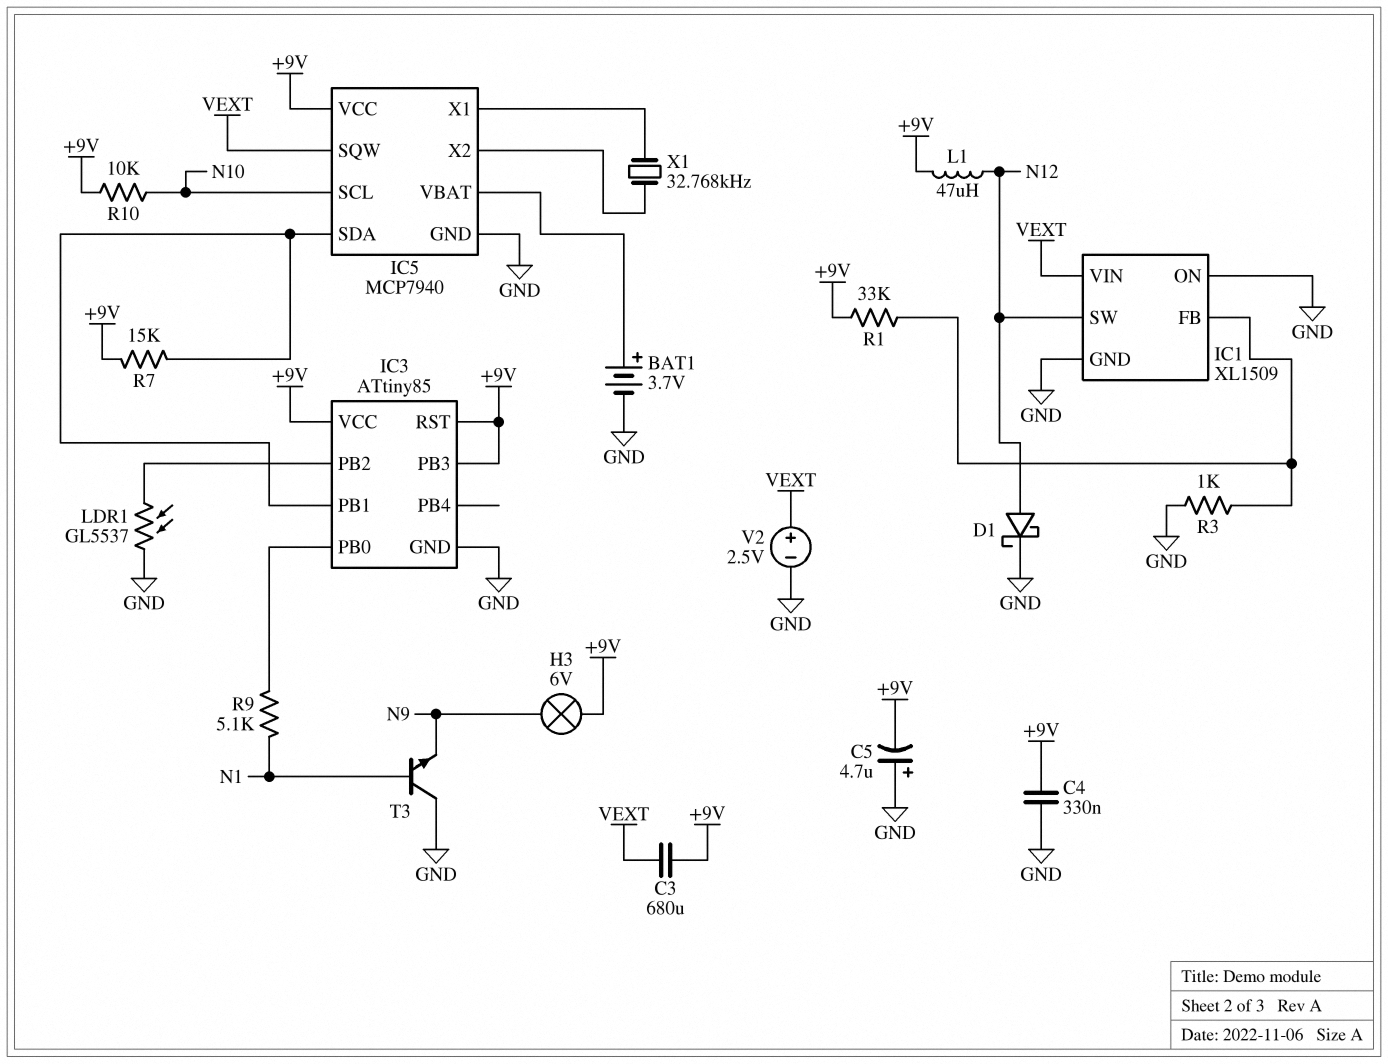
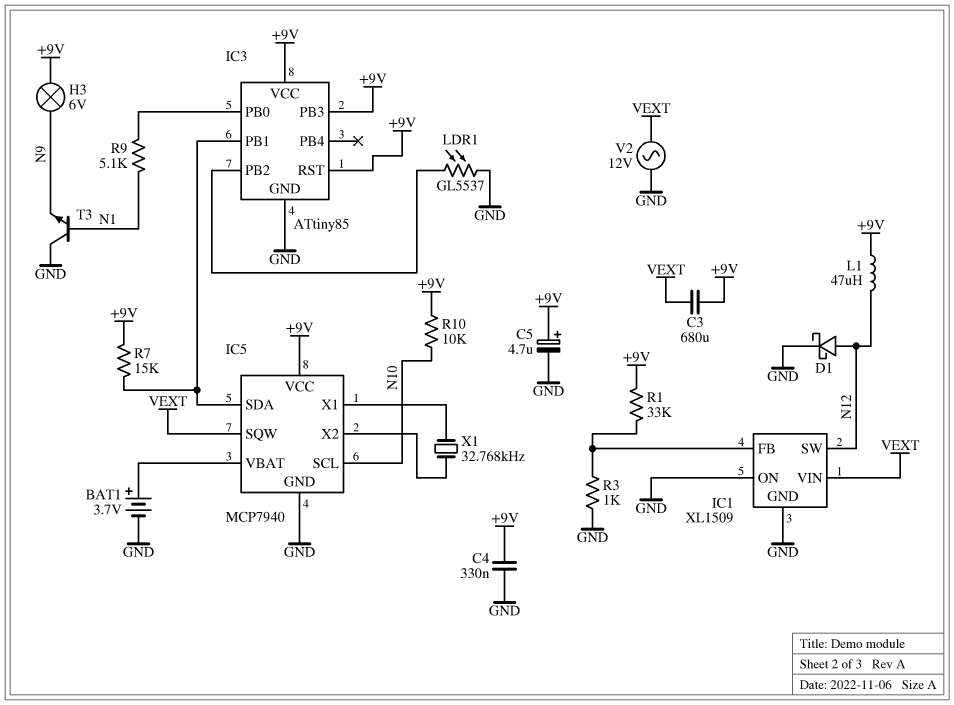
C5: 4.7uF (plus GND, minus +9V) -> 4.7uF (plus +9V, minus GND)
V2: 2.5V (plus VEXT, minus GND) -> AC 12V (GND, VEXT)

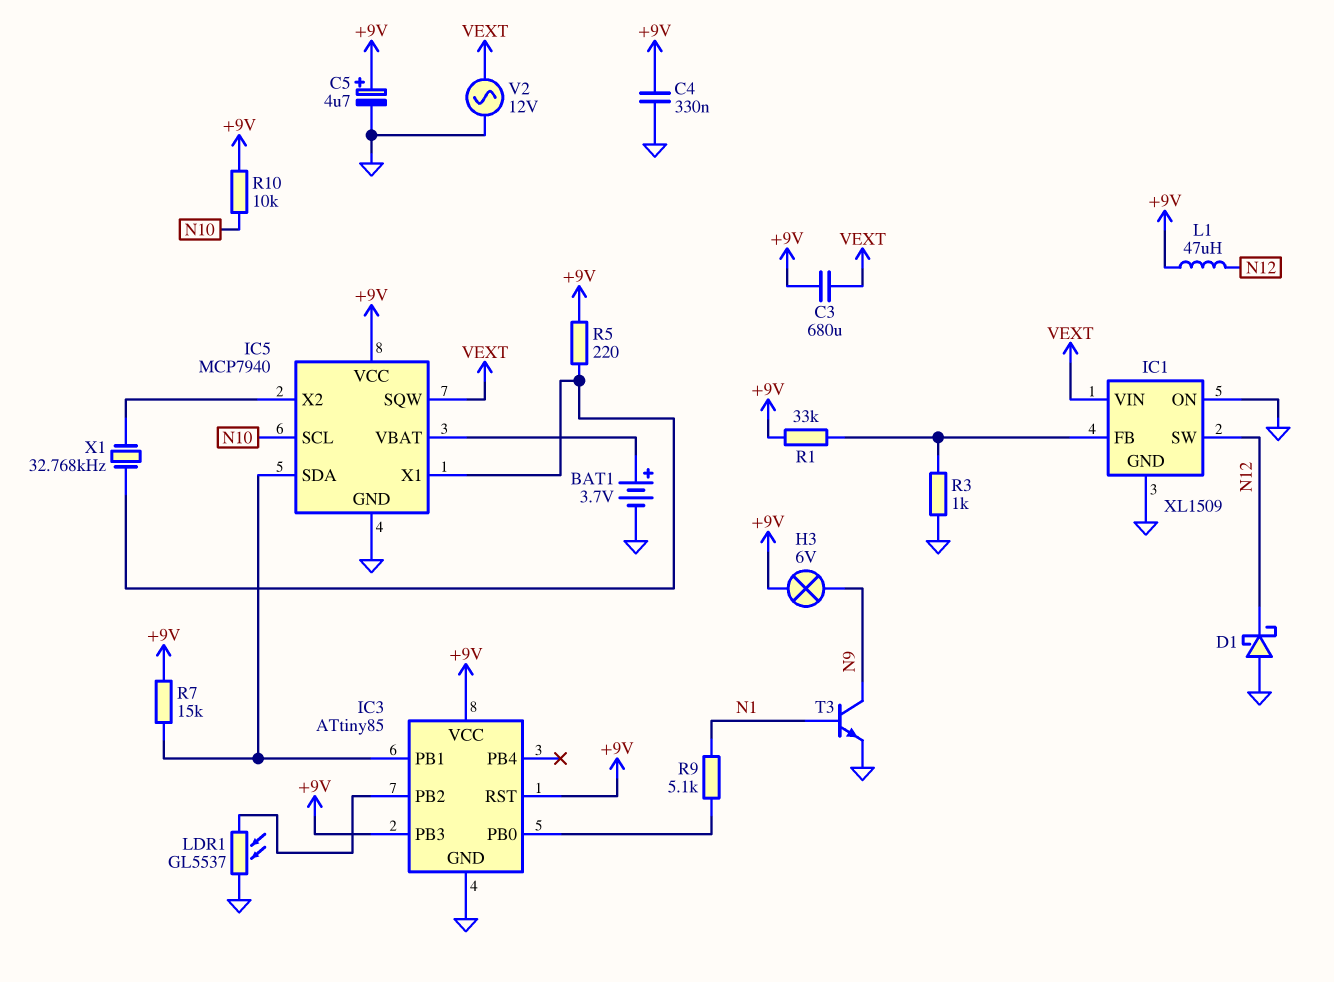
D1: schottky (A N12, K GND) -> schottky (A GND, K N12)
R5: none -> 220 (+9V, IC5/X1)
T3: NPN (B N1, C GND, E N9) -> NPN (B N1, C N9, E GND)

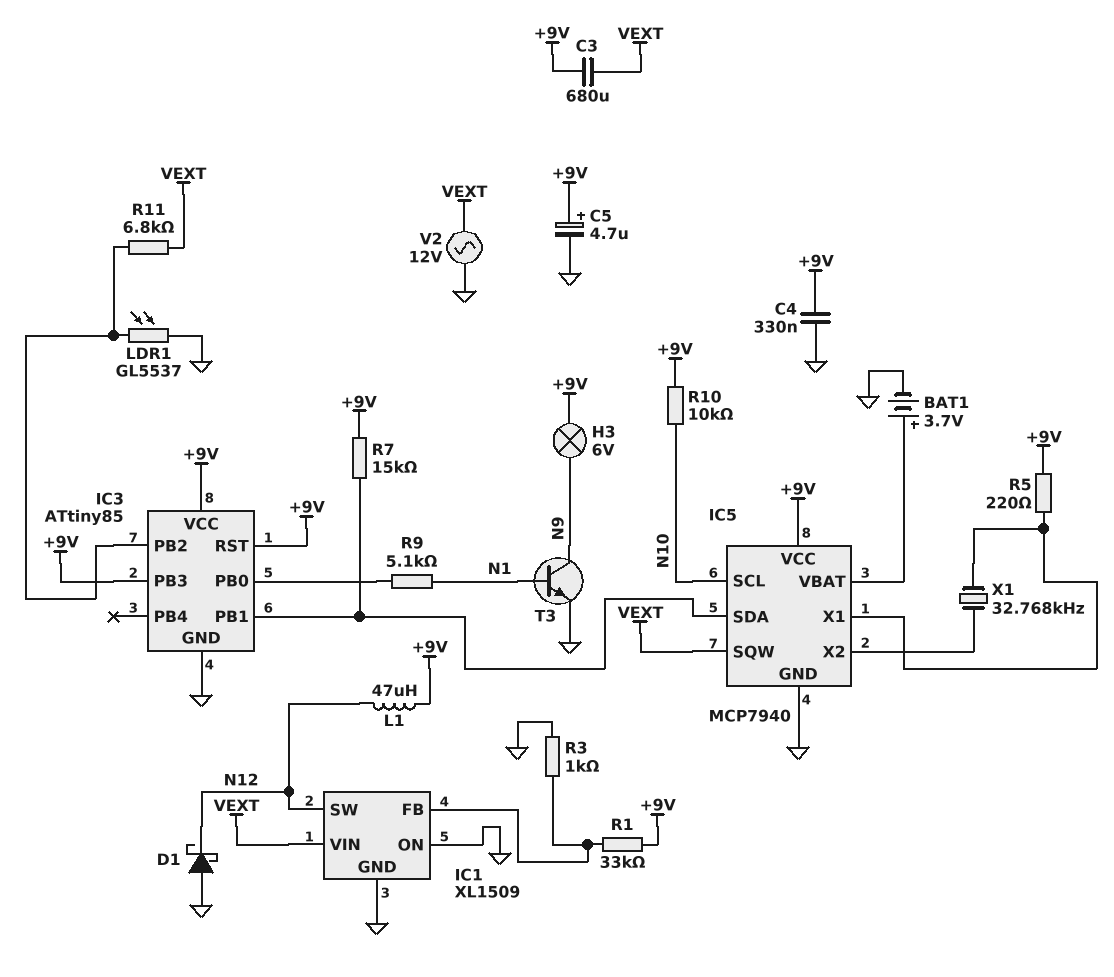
R11: none -> 6.8k (IC3/PB2, VEXT)

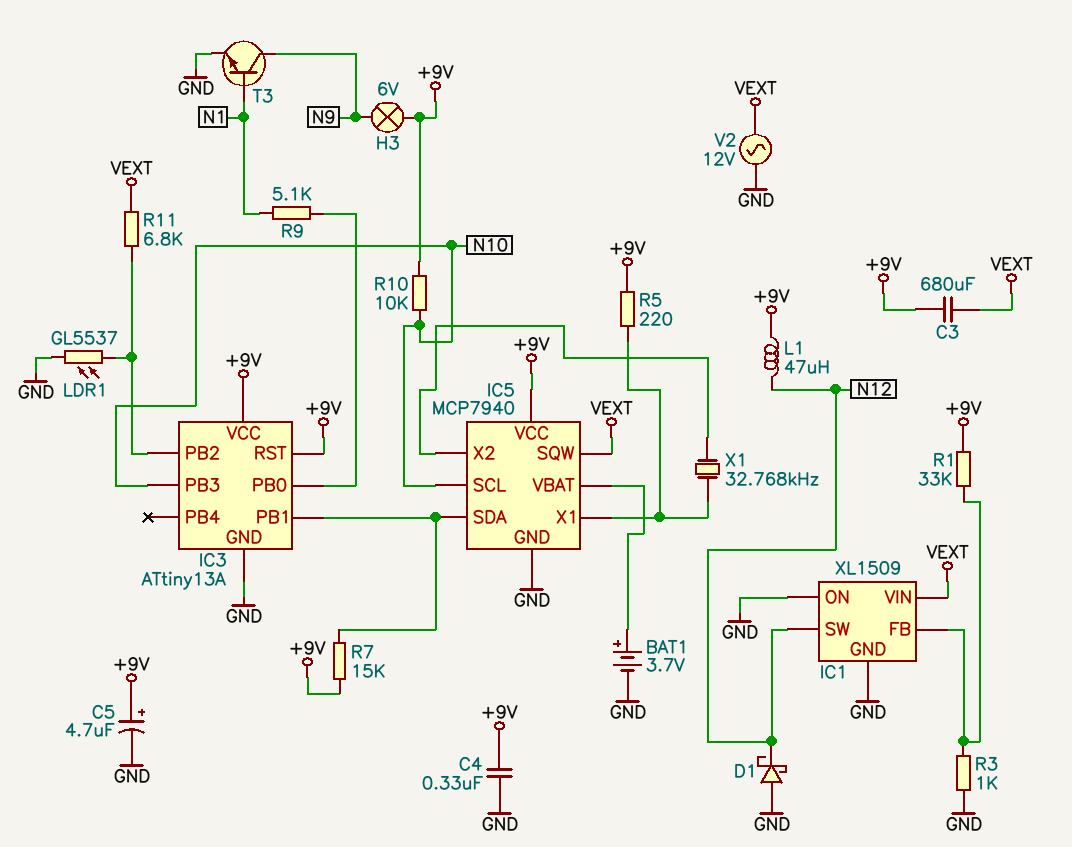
IC3: ATtiny85 -> ATtiny13A
IC3 pin PB3: +9V -> N10

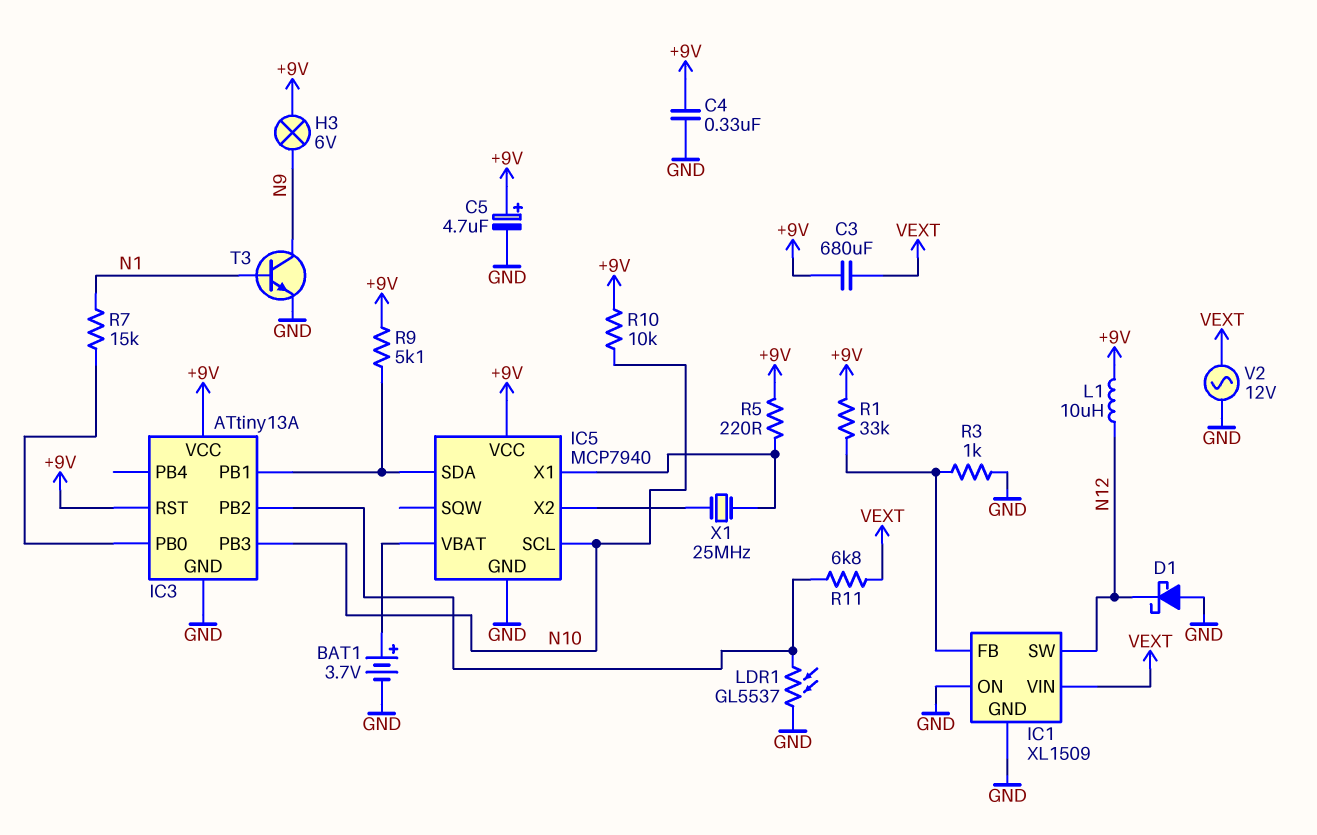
IC5 pin SQW: VEXT -> none
L1: 47uH (+9V, N12) -> 10uH (+9V, N12)
R7: 15k (+9V, IC3/PB1) -> 15k (IC3/PB0, N1)
R9: 5.1k (IC3/PB0, N1) -> 5.1k (+9V, IC3/PB1)
X1: 32.768kHz (IC5/X1, IC5/X2) -> 25MHz (IC5/X1, IC5/X2)

